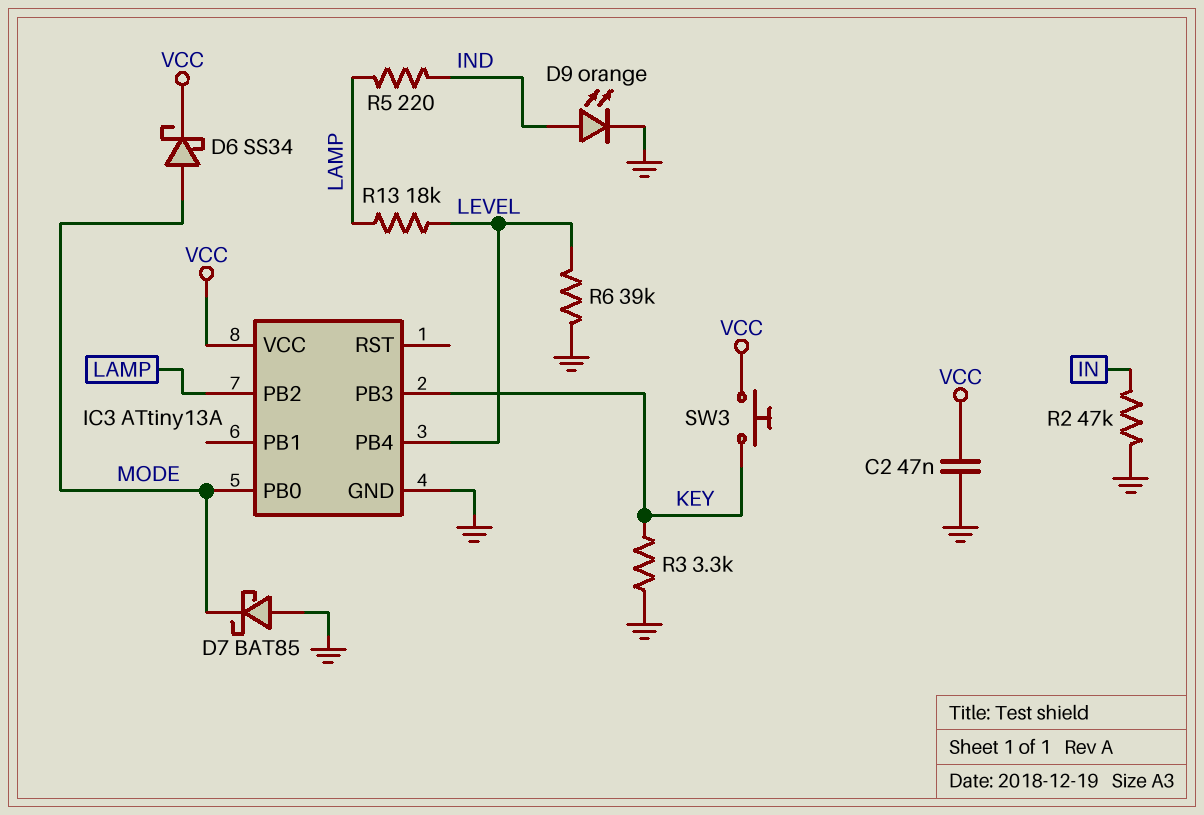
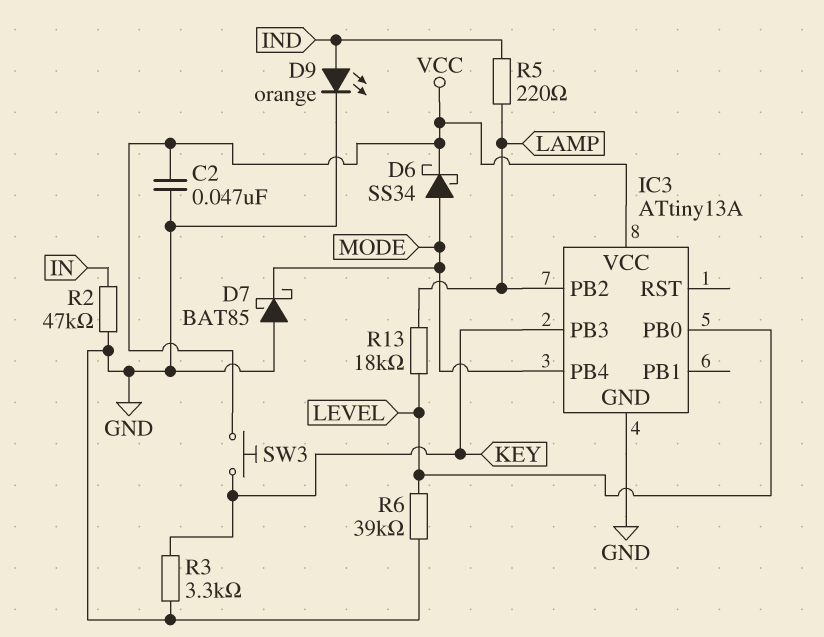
IC3 pin PB0: MODE -> LEVEL
IC3 pin PB4: LEVEL -> MODE

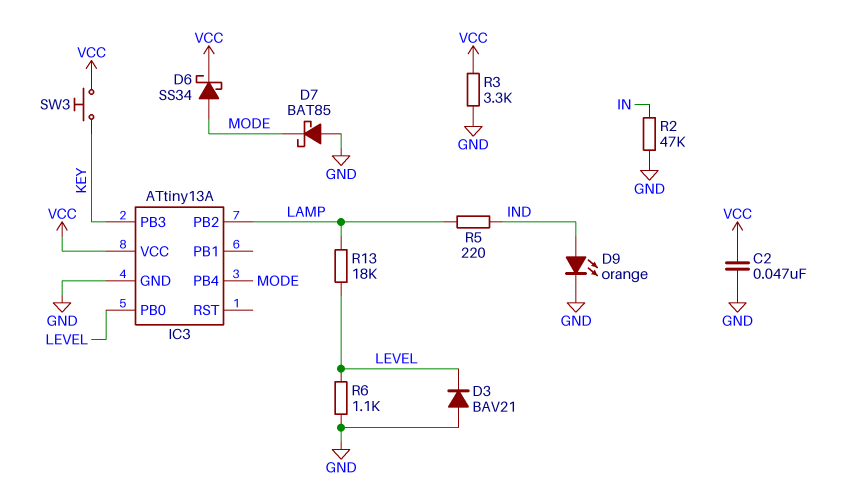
D3: none -> diode BAV21 (A GND, K LEVEL)
R3: 3.3k (GND, KEY) -> 3.3k (GND, VCC)
R6: 39k (GND, LEVEL) -> 1.1k (GND, LEVEL)

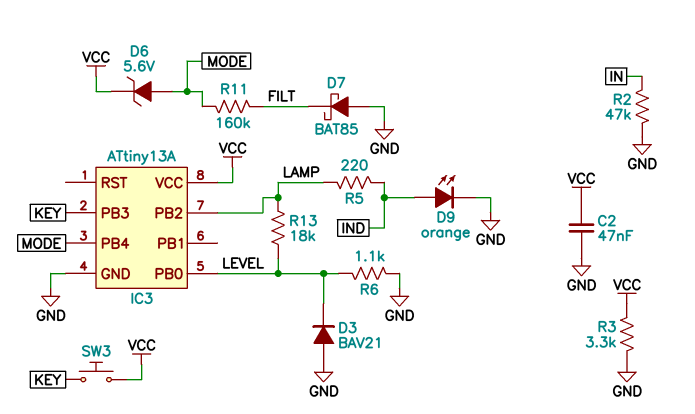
D6: schottky SS34 (A MODE, K VCC) -> zener 5.6V (A MODE, K VCC)
D7: schottky BAT85 (A GND, K MODE) -> schottky BAT85 (A GND, K FILT)
R11: none -> 160k (FILT, MODE)

